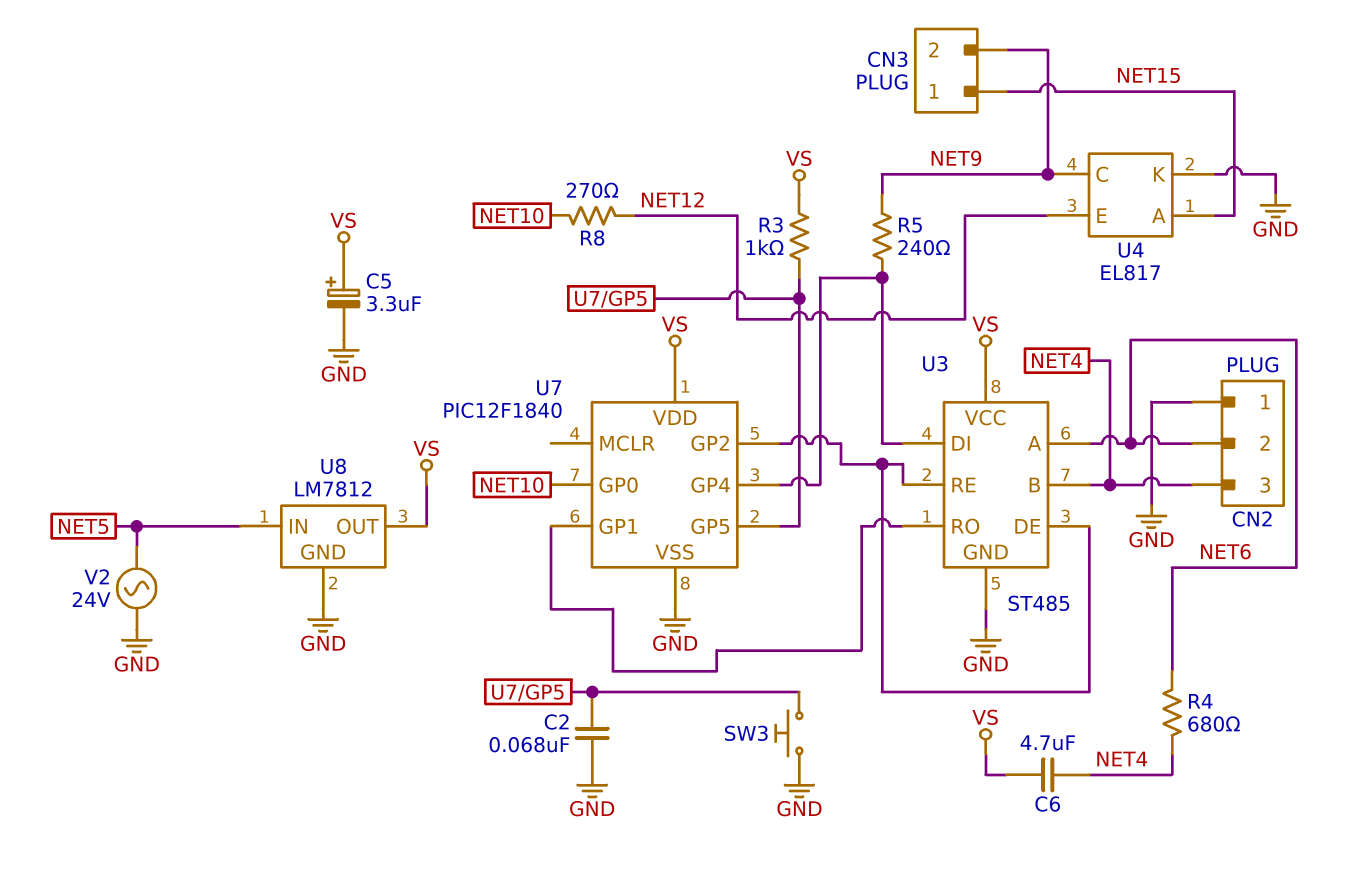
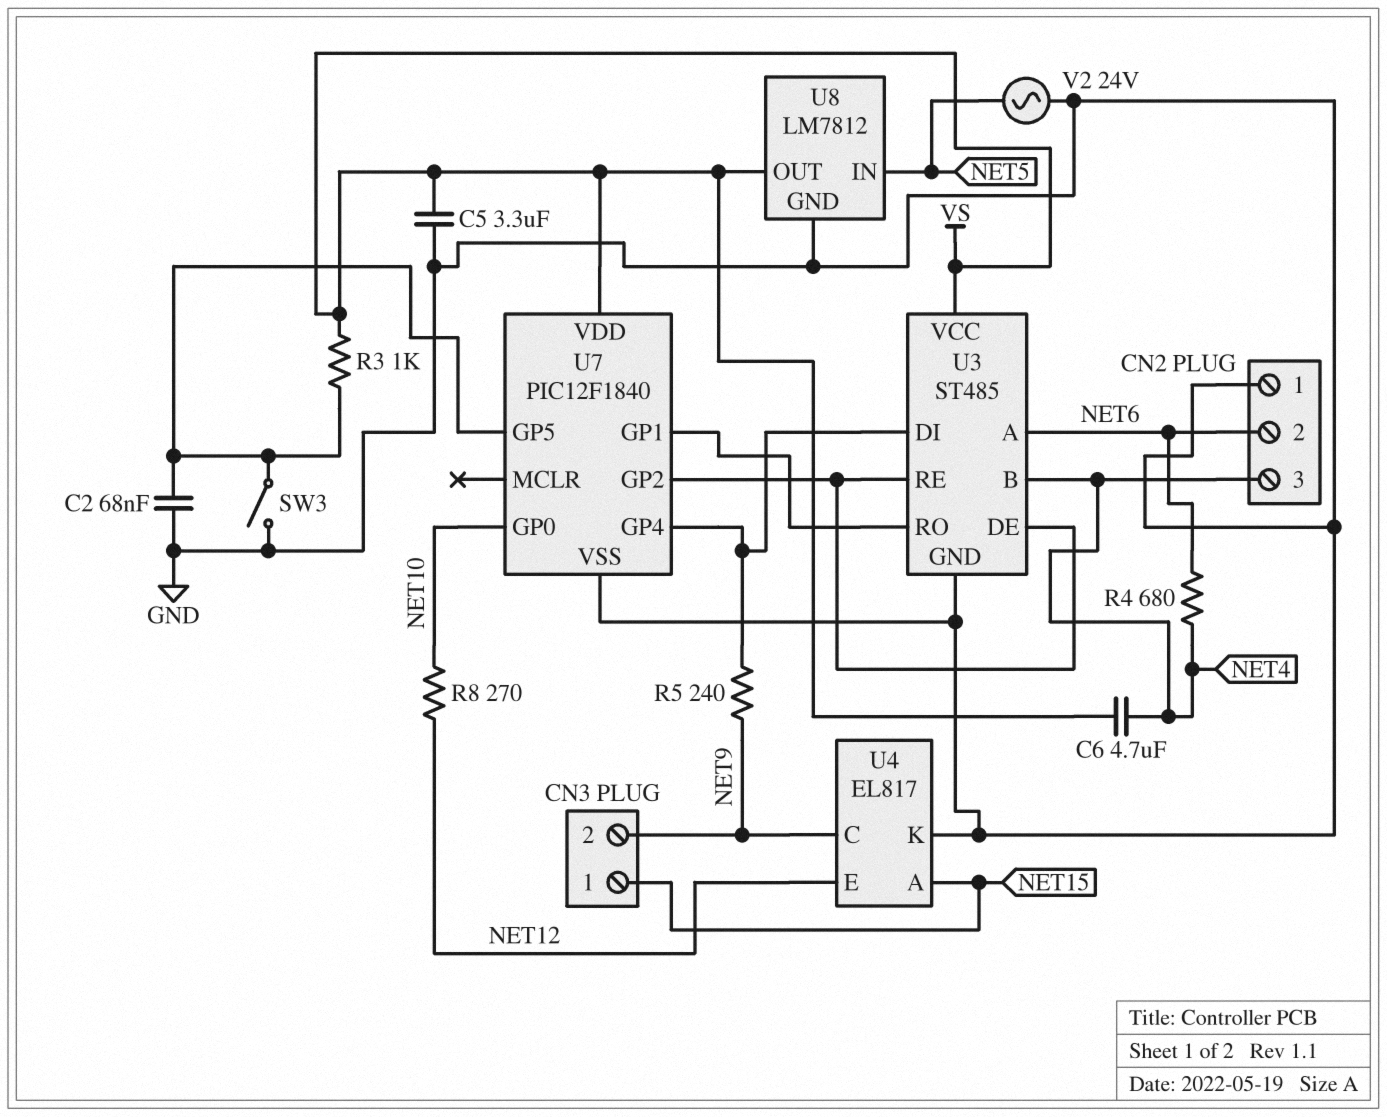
C5: 3.3uF (plus VS, minus GND) -> 3.3uF (GND, VS)
SW3: button (GND, U7/GP5) -> switch (GND, U7/GP5)

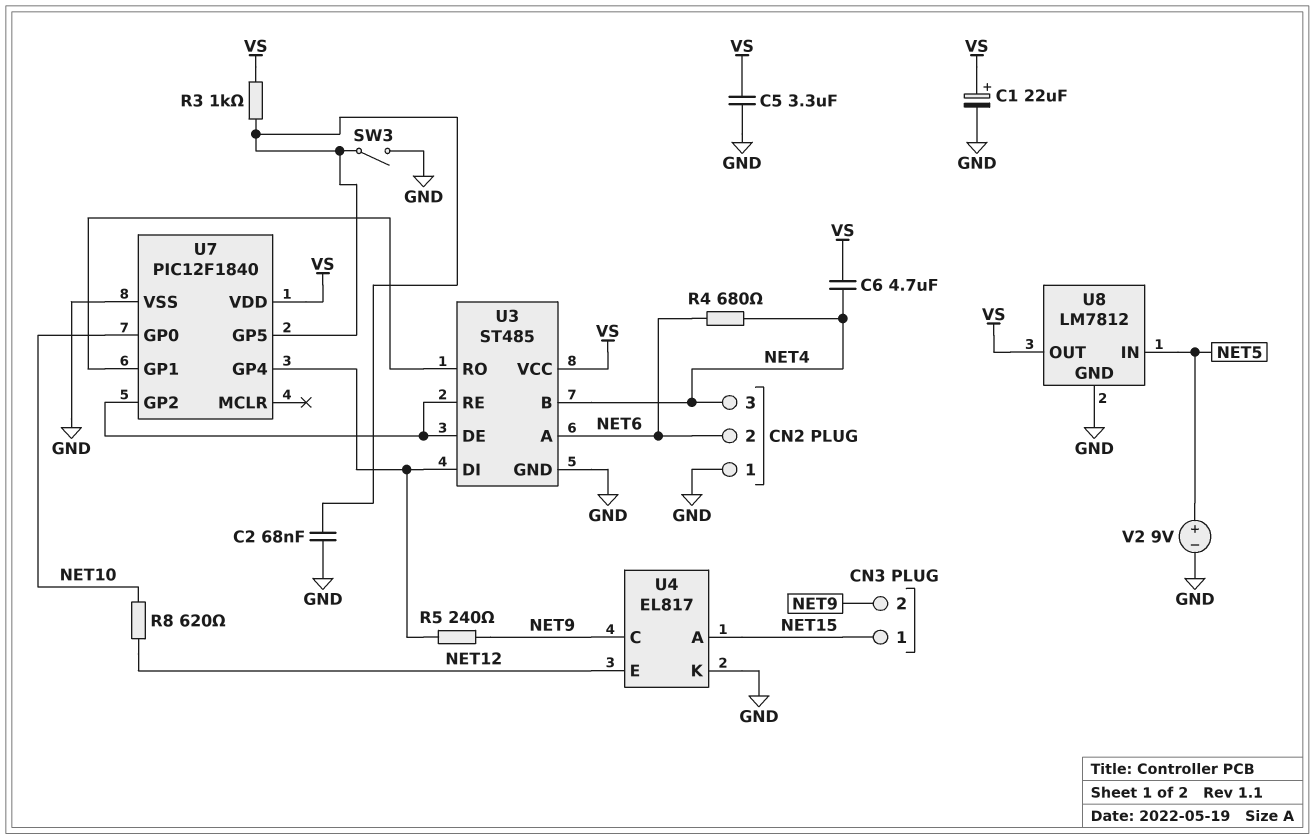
C1: none -> 22uF (plus VS, minus GND)
R8: 270 (NET10, NET12) -> 620 (NET10, NET12)
V2: AC 24V (GND, NET5) -> 9V (plus NET5, minus GND)

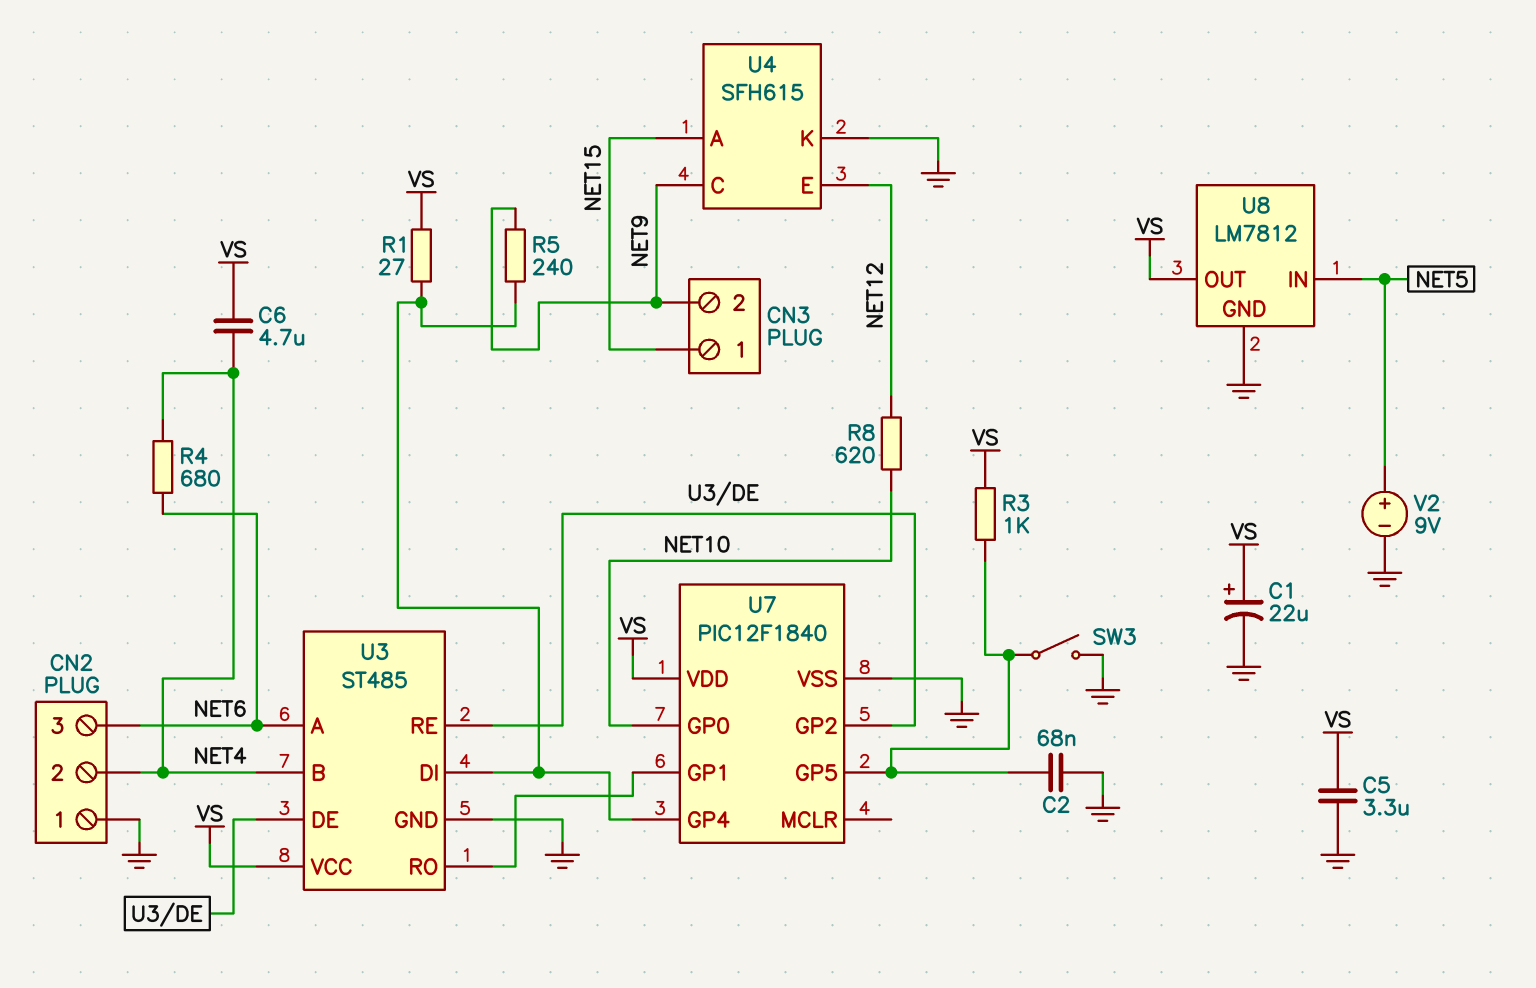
CN2 pin 2: NET6 -> NET4
CN2 pin 3: NET4 -> NET6
R1: none -> 27 (U3/DI, VS)
U4: EL817 -> SFH615

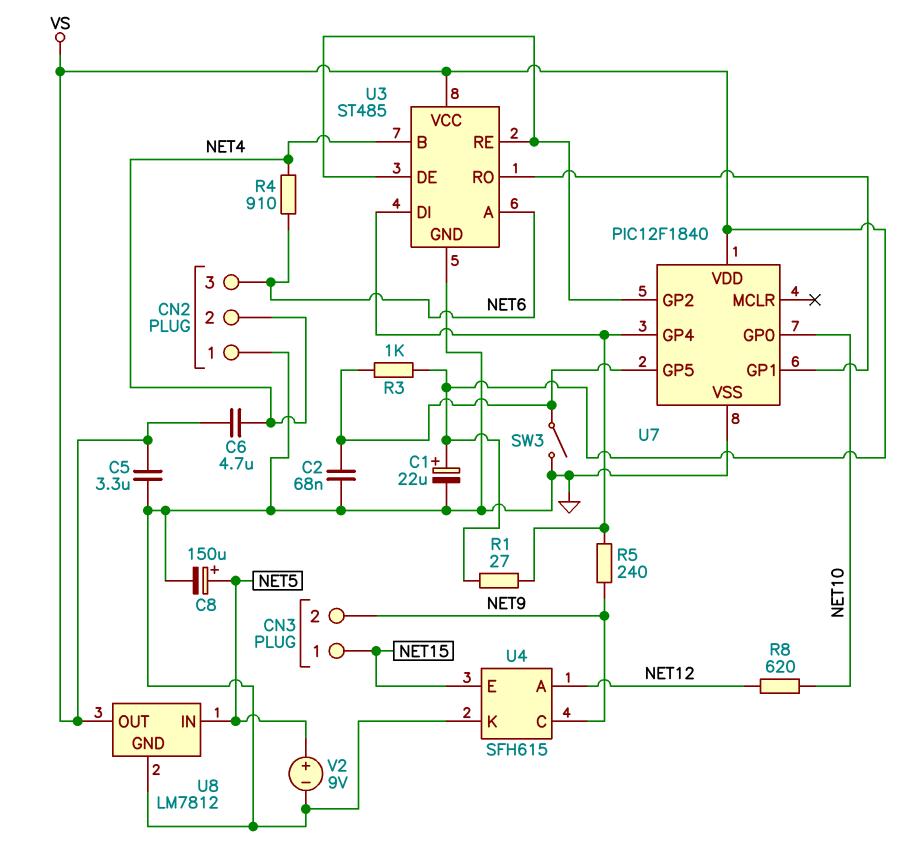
C8: none -> 150uF (plus NET5, minus GND)
R4: 680 (NET4, NET6) -> 910 (NET4, NET6)
U4 pin A: NET15 -> NET12
U4 pin E: NET12 -> NET15

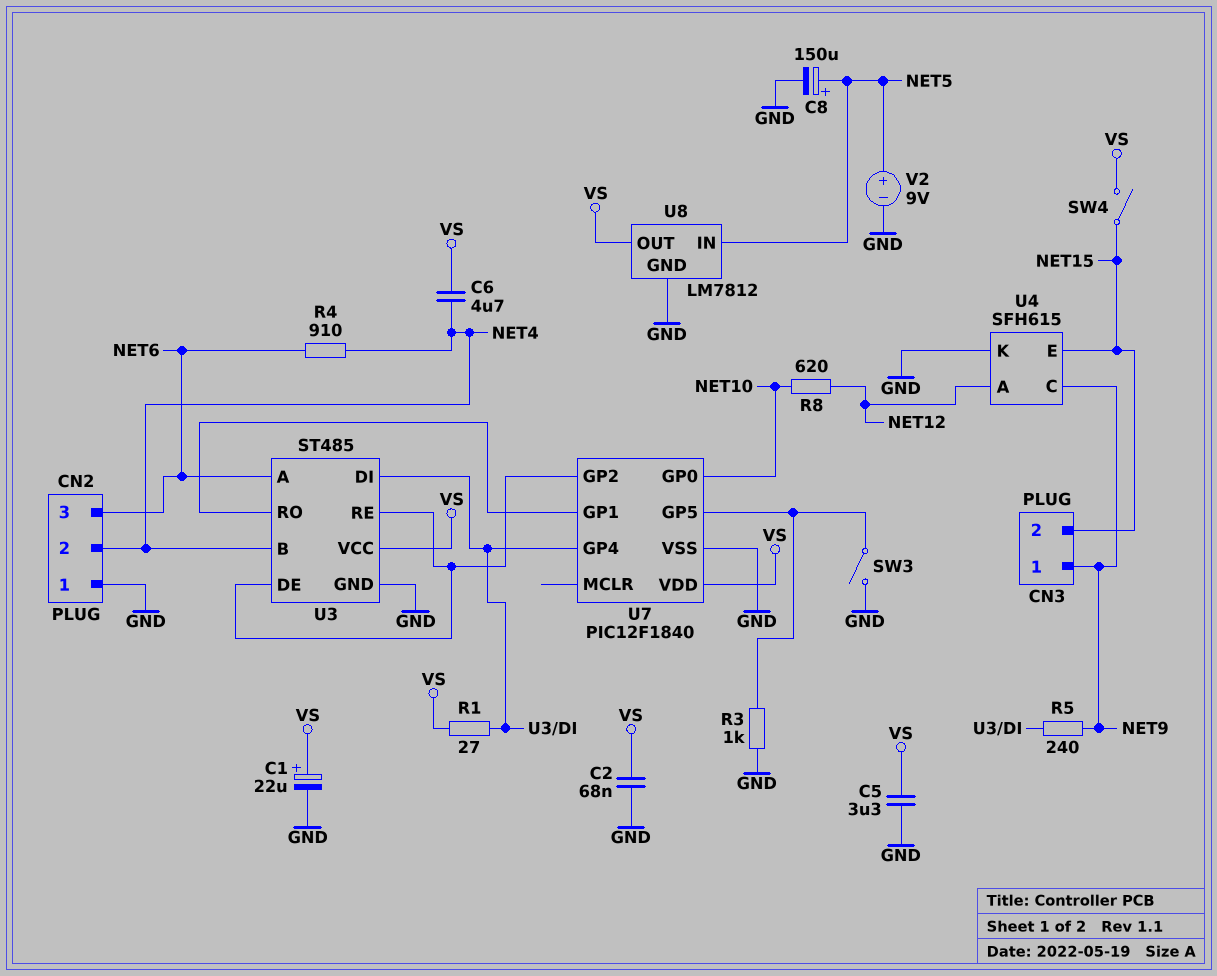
C2: 68nF (GND, U7/GP5) -> 68nF (GND, VS)
CN3 pin 1: NET15 -> NET9
CN3 pin 2: NET9 -> NET15
R3: 1k (U7/GP5, VS) -> 1k (GND, U7/GP5)
SW4: none -> switch (NET15, VS)

